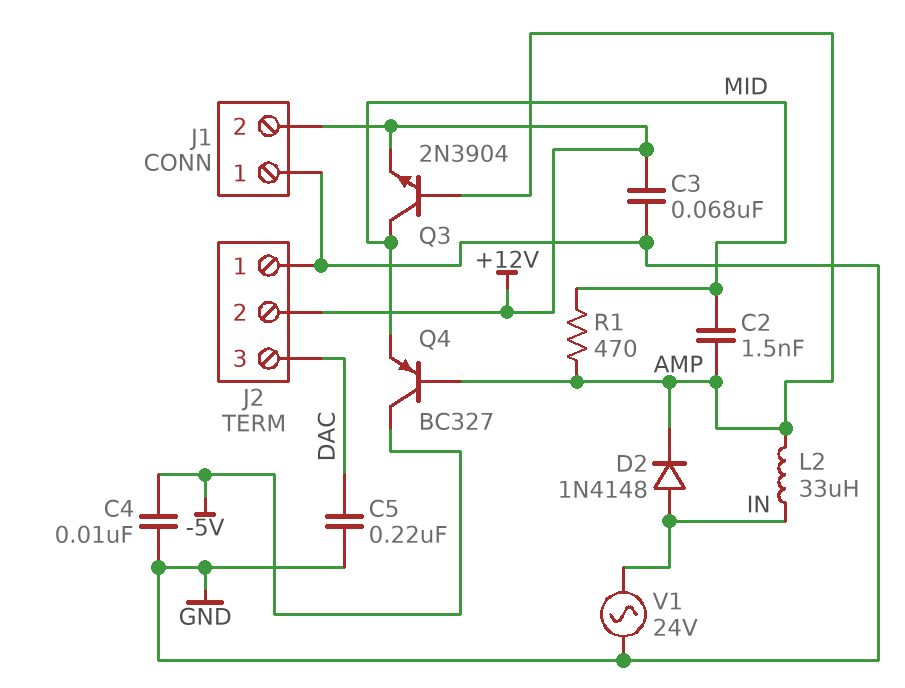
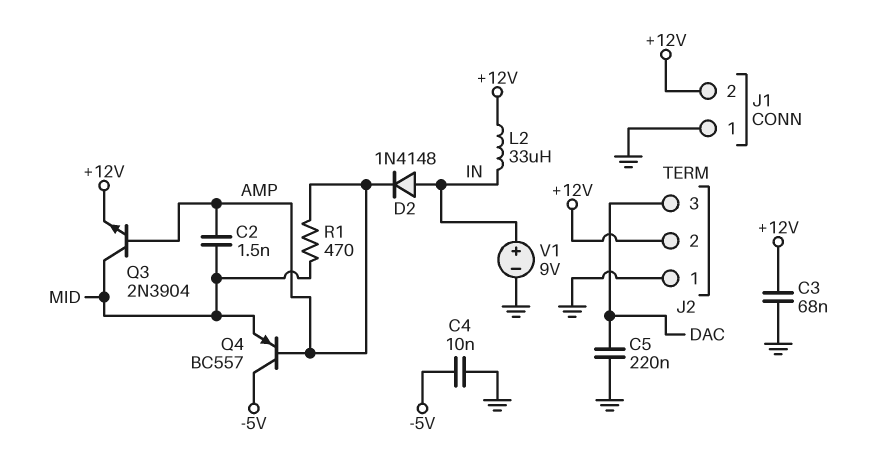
L2: 33uH (AMP, IN) -> 33uH (+12V, IN)
Q4: PNP BC327 (B AMP, C -5V, E MID) -> PNP BC557 (B AMP, C -5V, E MID)
V1: AC 24V (GND, IN) -> 9V (plus IN, minus GND)

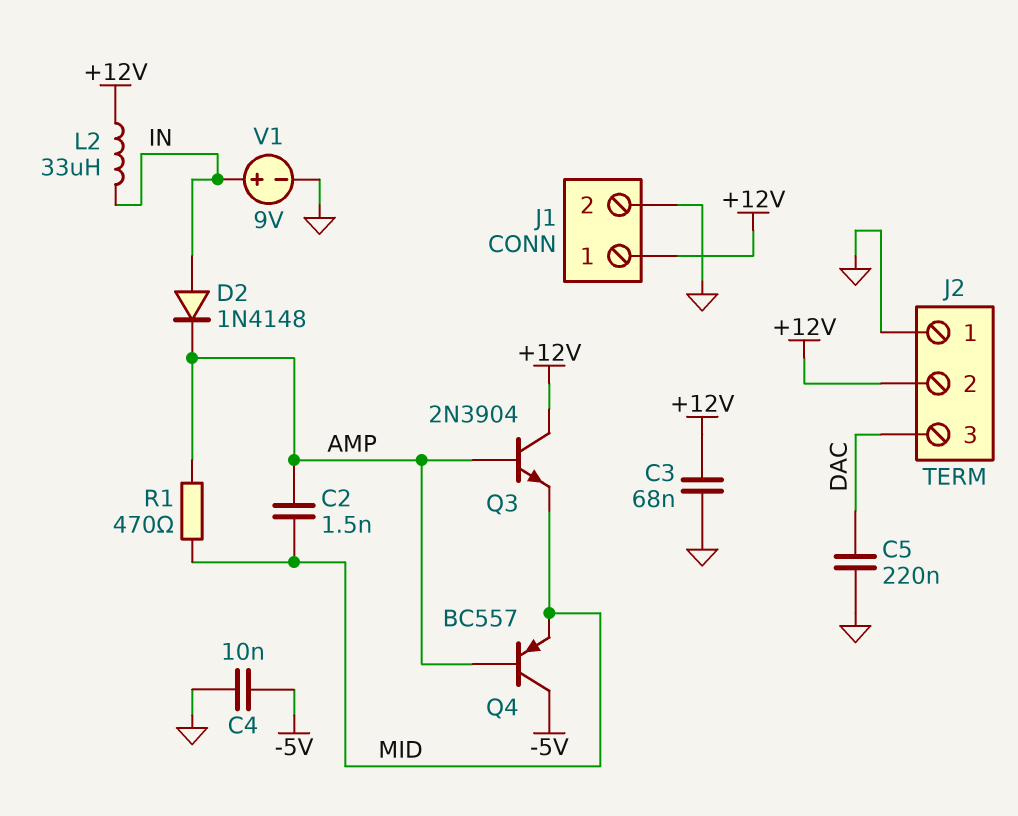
J1 pin 1: GND -> +12V
J1 pin 2: +12V -> GND
Q3: NPN 2N3904 (B AMP, C MID, E +12V) -> NPN 2N3904 (B AMP, C +12V, E MID)

